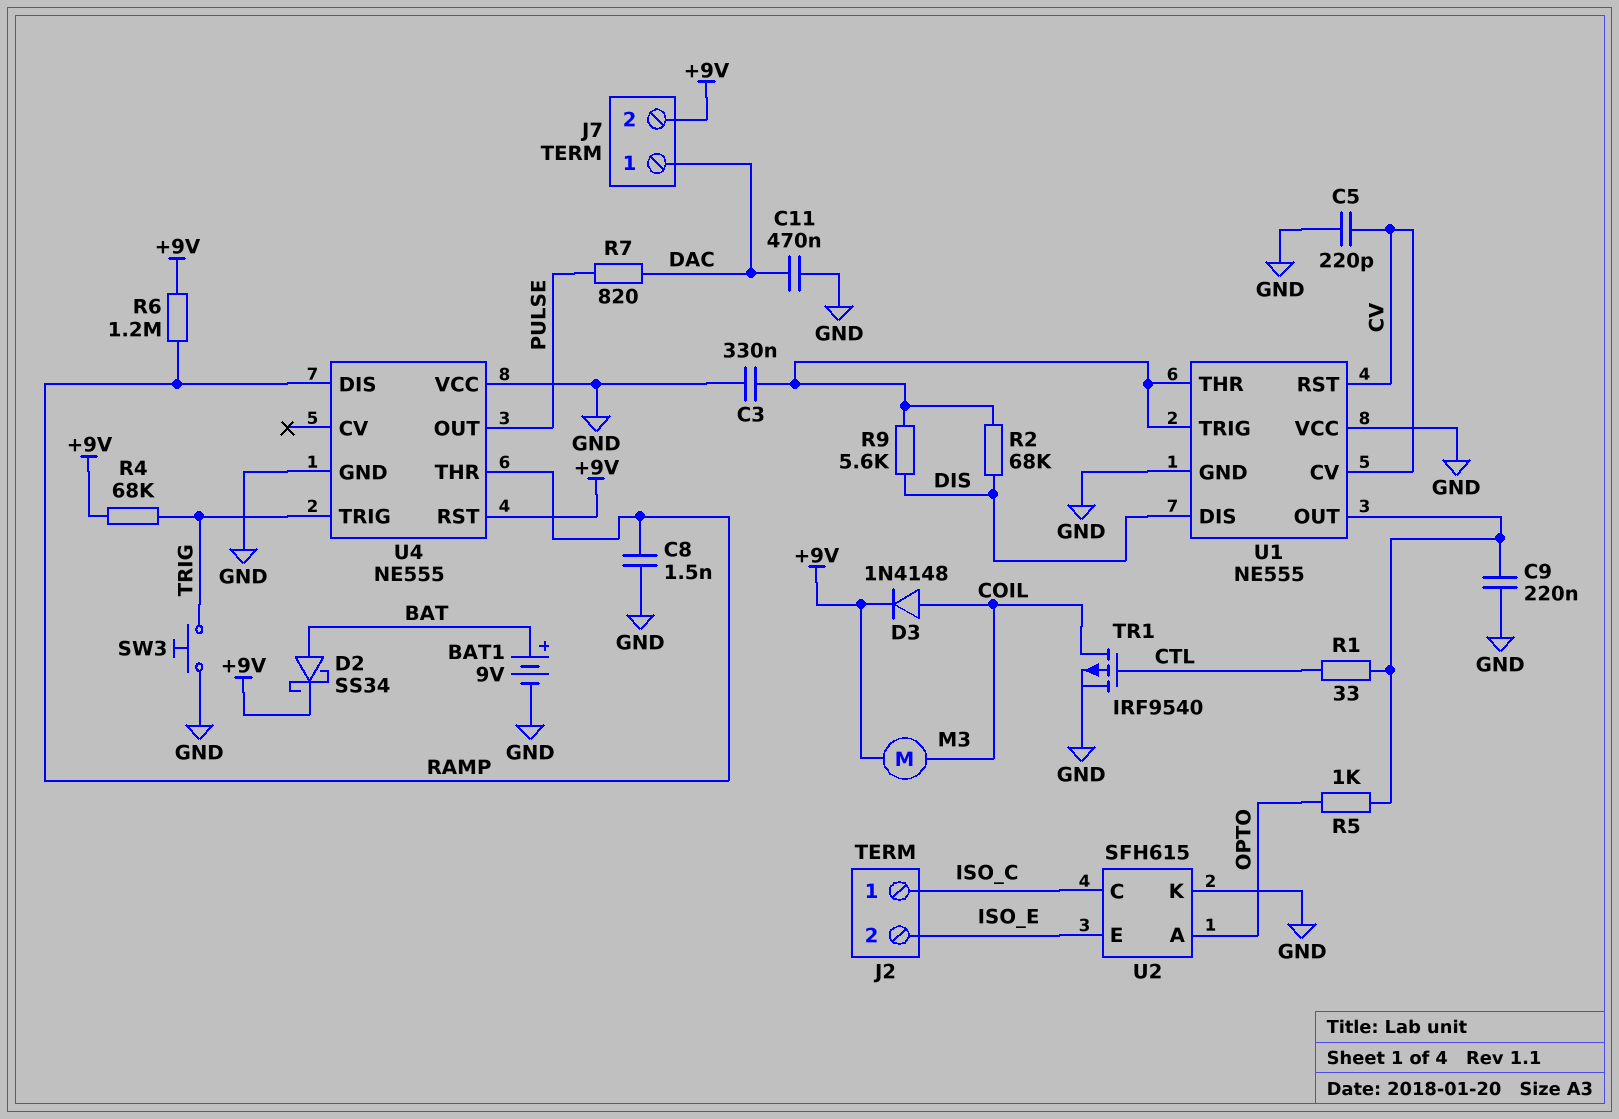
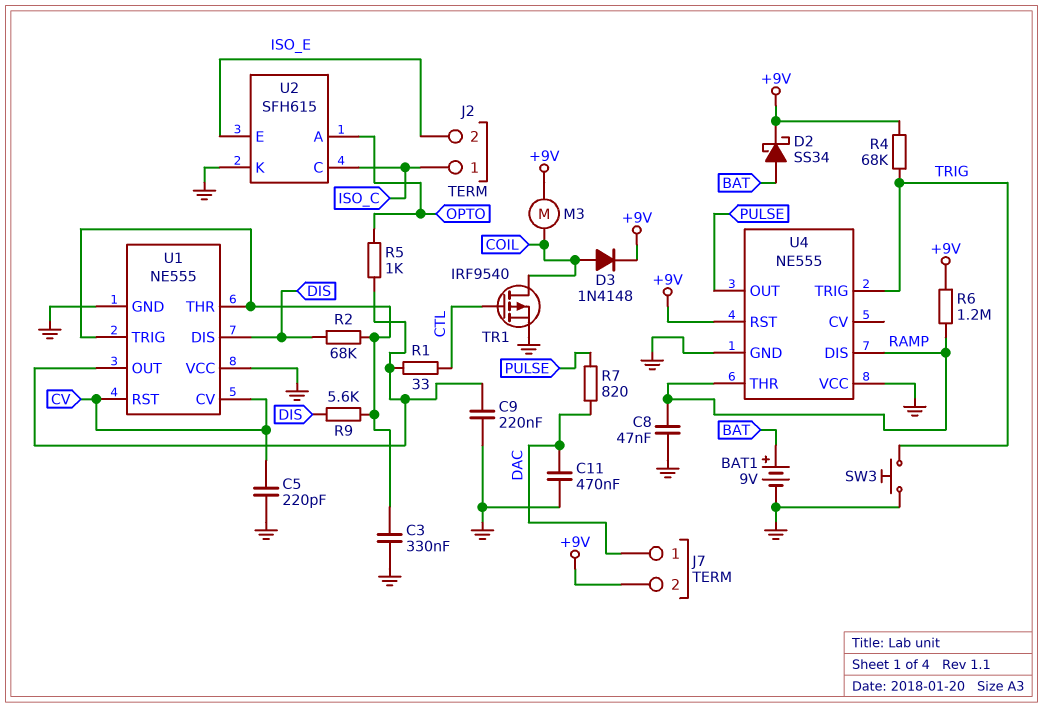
C8: 1.5nF (GND, RAMP) -> 47nF (GND, RAMP)

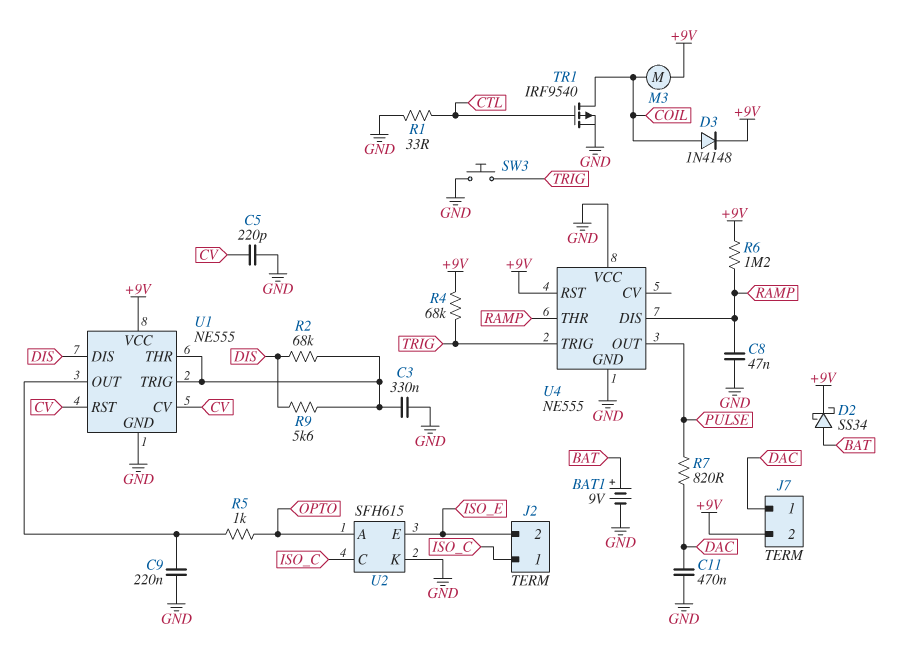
R1: 33 (CTL, U1/OUT) -> 33 (CTL, GND)
U1 pin VCC: GND -> +9V

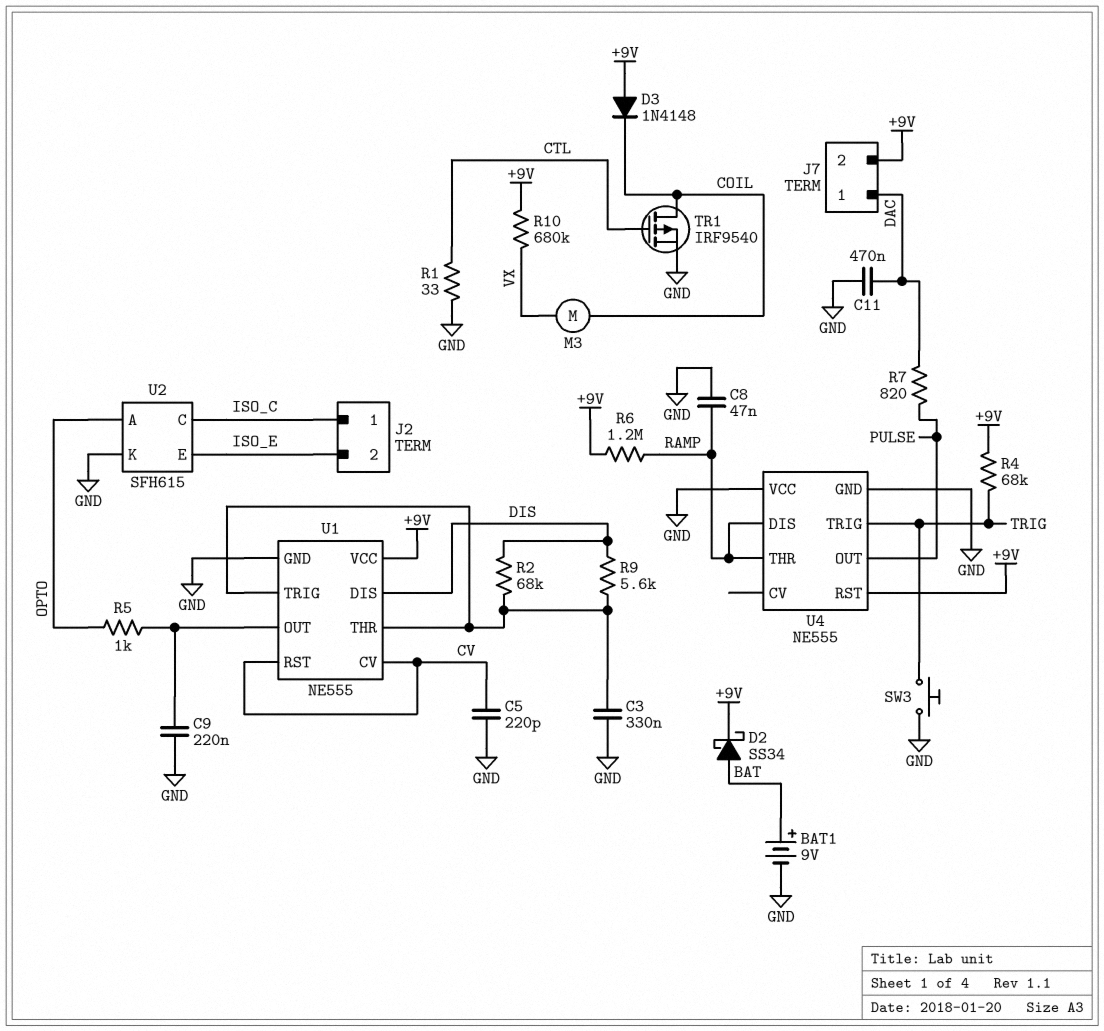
D3: diode 1N4148 (A COIL, K +9V) -> diode 1N4148 (A +9V, K COIL)
M3: motor (+9V, COIL) -> motor (COIL, VX)
R10: none -> 680k (+9V, VX)

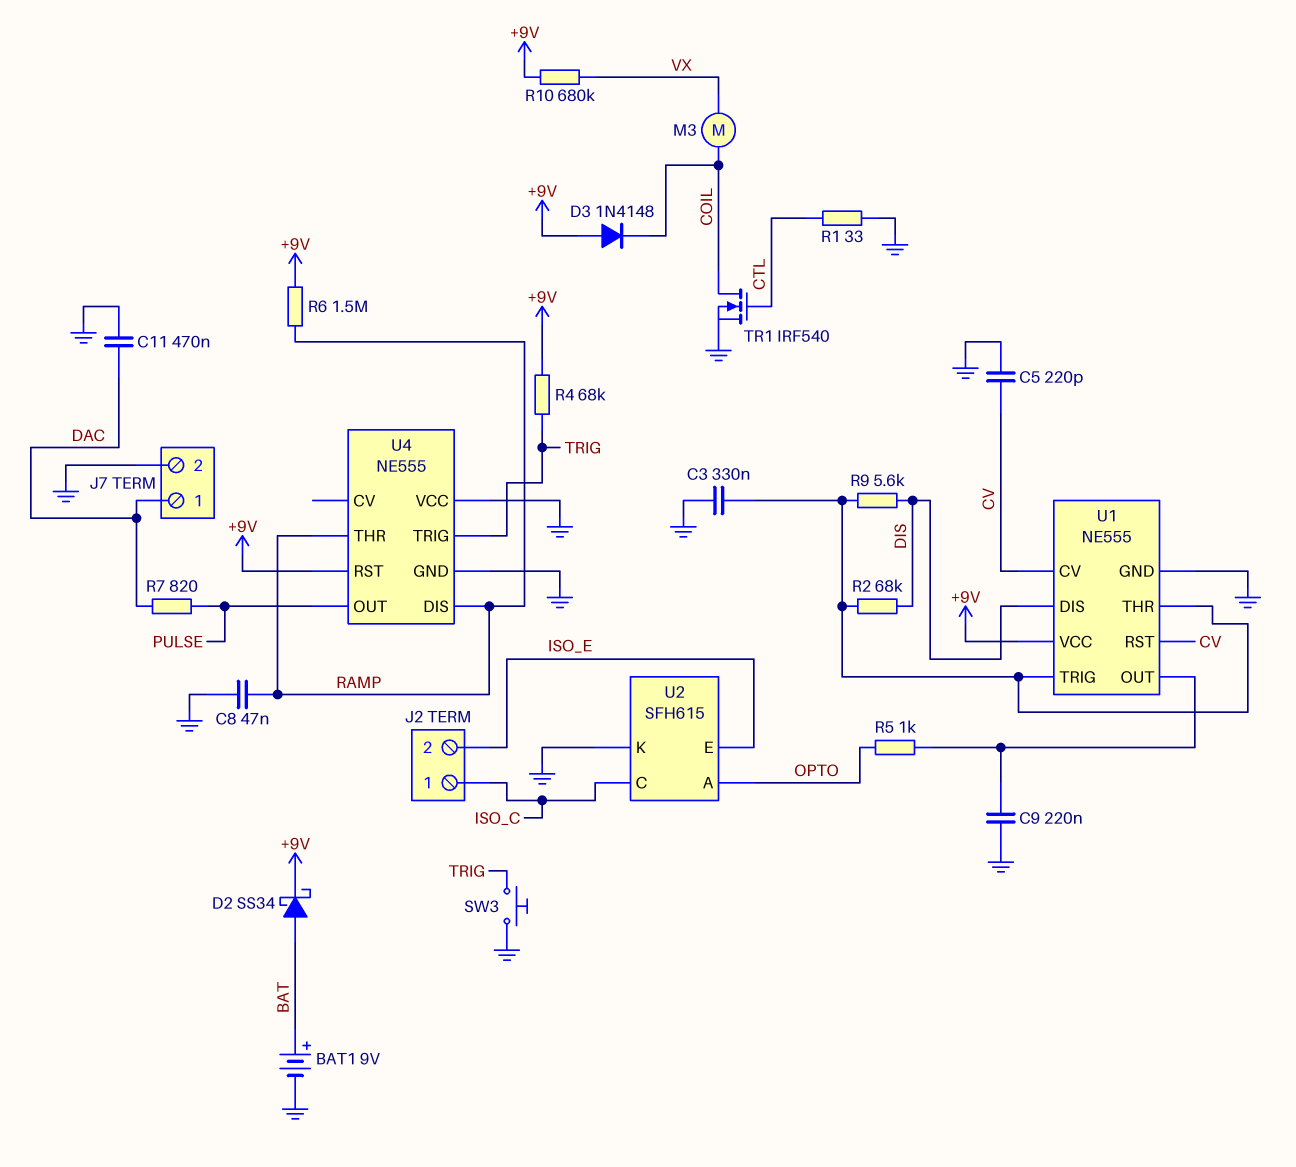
J7 pin 2: +9V -> GND
R6: 1.2M (+9V, RAMP) -> 1.5M (+9V, RAMP)
TR1: PMOS IRF9540 (G CTL, D COIL, S GND) -> NMOS IRF540 (G CTL, D COIL, S GND)

